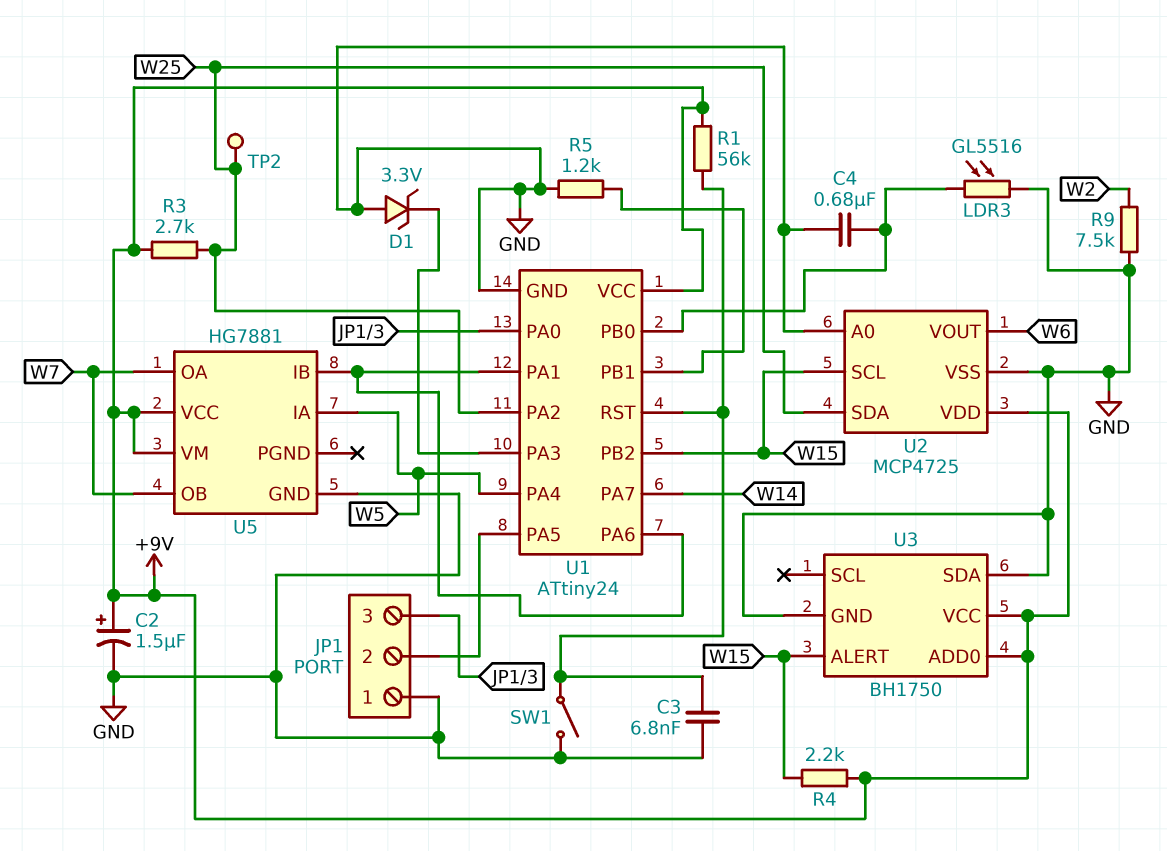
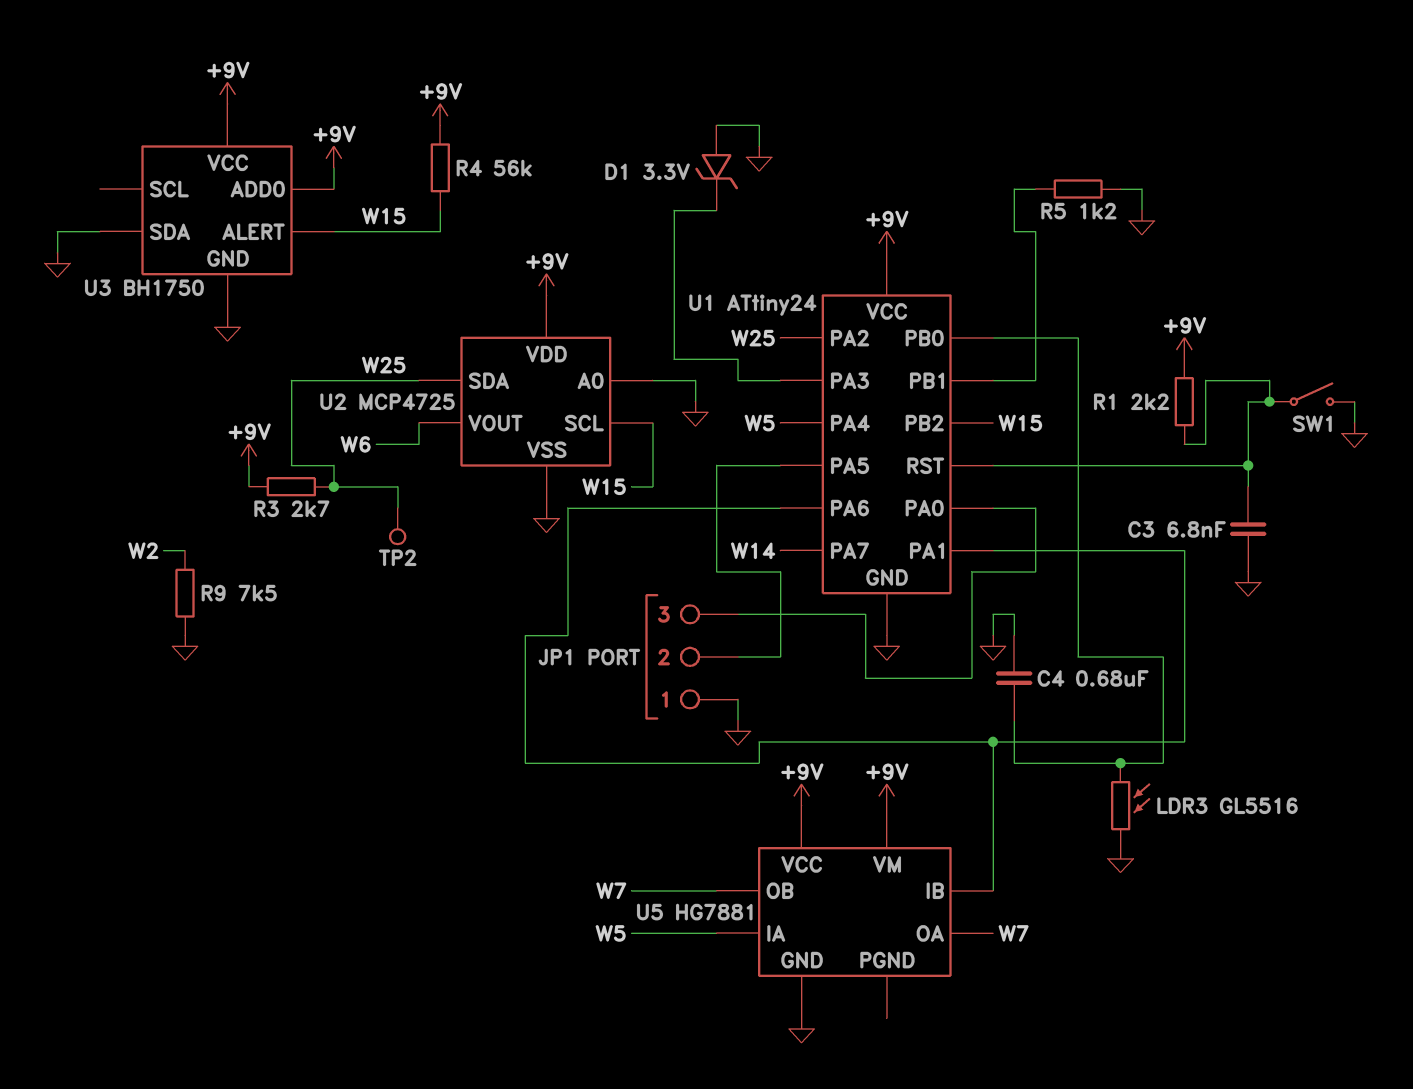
C2: 1.5uF (plus +9V, minus GND) -> none
R1: 56k (+9V, U1/RST) -> 2.2k (+9V, U1/RST)
R4: 2.2k (+9V, W15) -> 56k (+9V, W15)

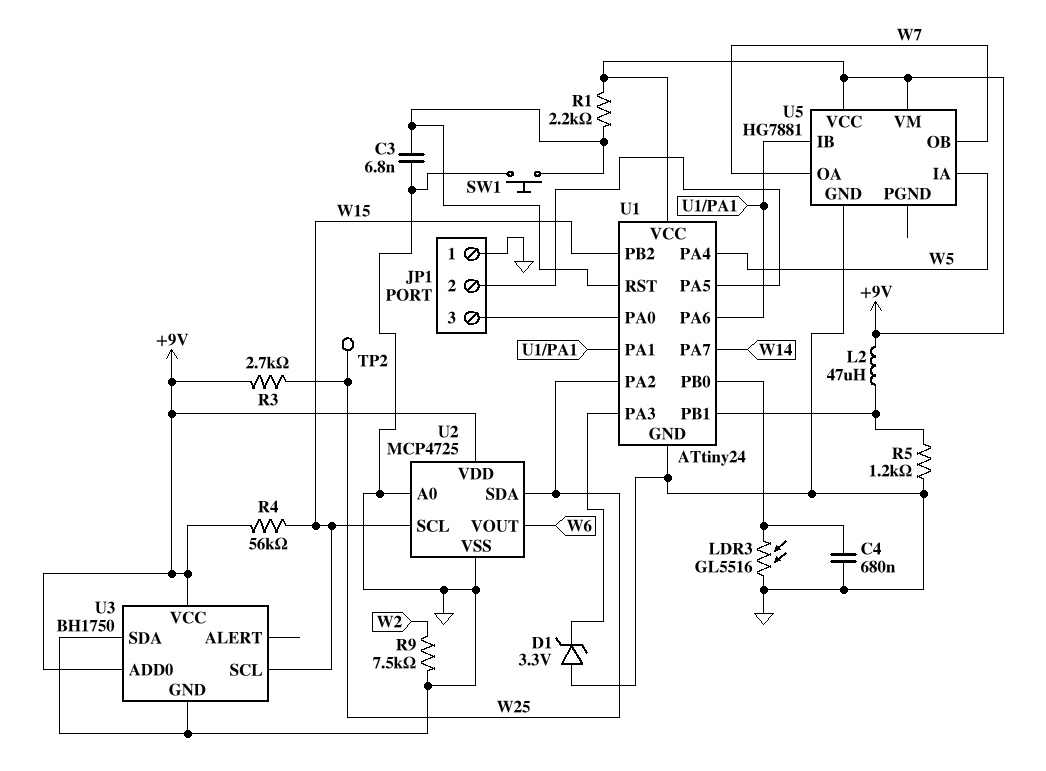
L2: none -> 47uH (+9V, U1/PB1)
SW1: switch (GND, U1/RST) -> button (GND, U1/RST)
U3 pin ALERT: W15 -> none
U3 pin SCL: none -> W15

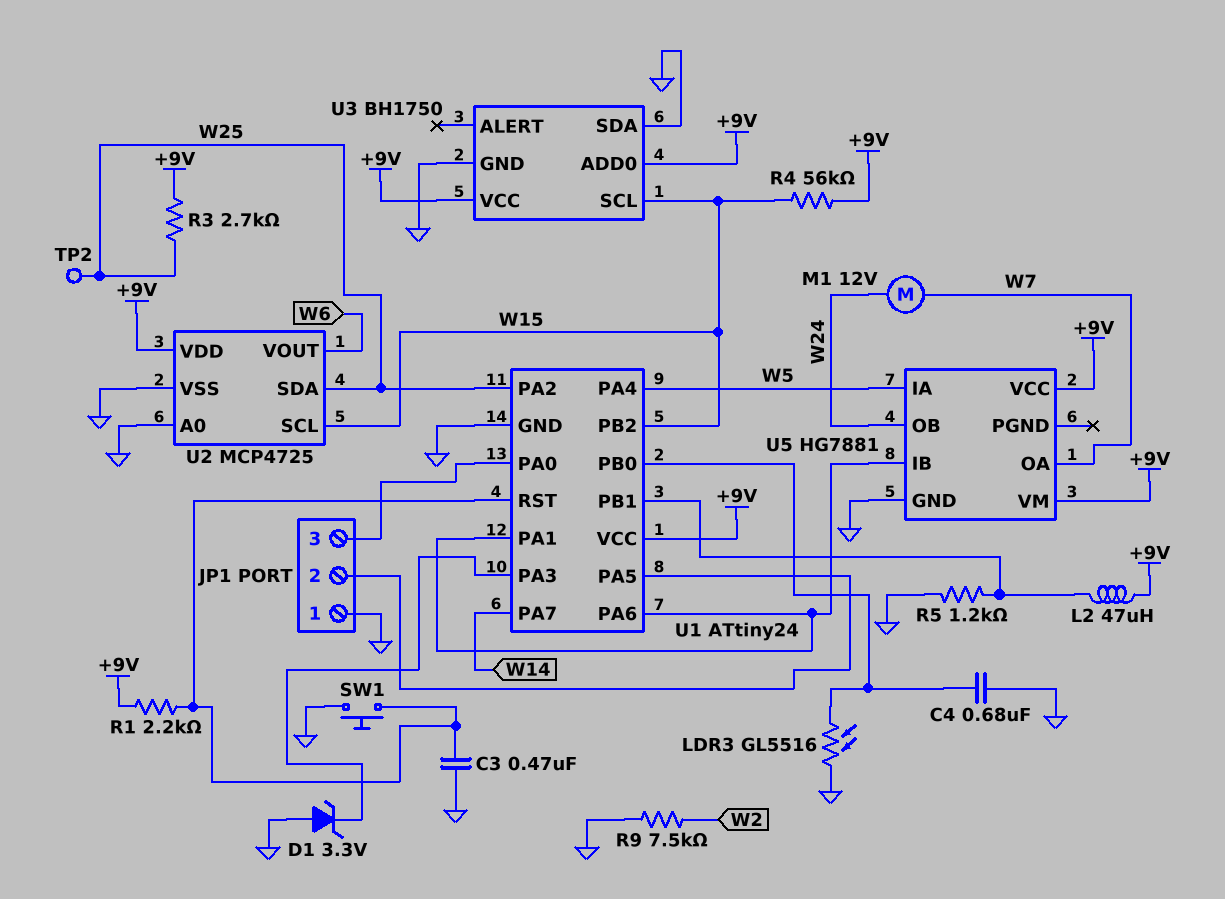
C3: 6.8nF (GND, U1/RST) -> 470nF (GND, U1/RST)
M1: none -> motor 12V (W7, W24)
U5 pin OB: W7 -> W24

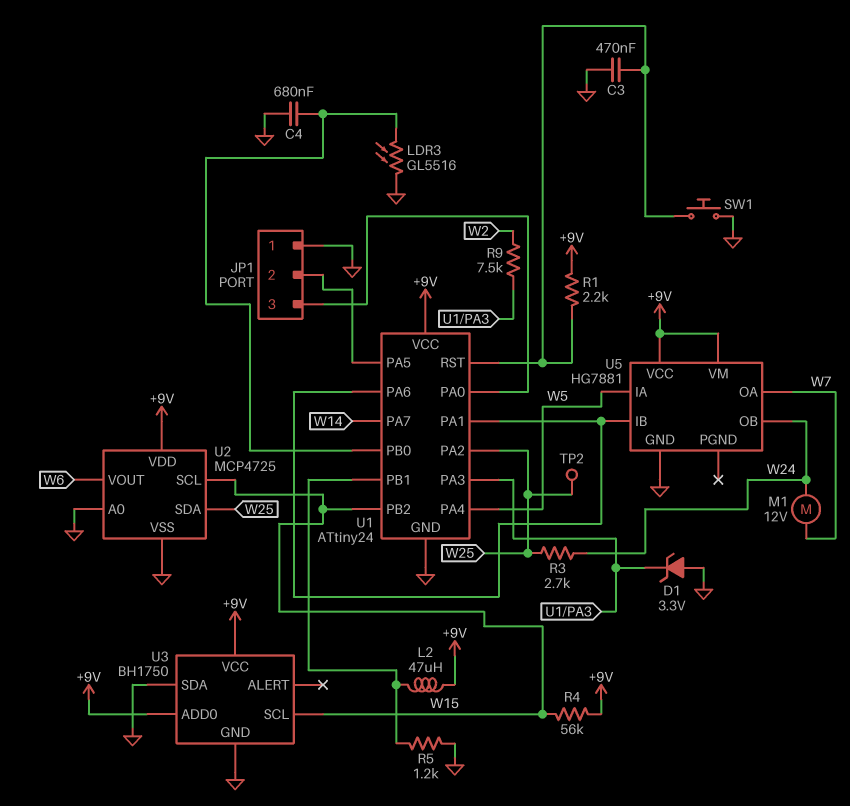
R3: 2.7k (+9V, W25) -> 2.7k (W24, W25)
R9: 7.5k (GND, W2) -> 7.5k (U1/PA3, W2)

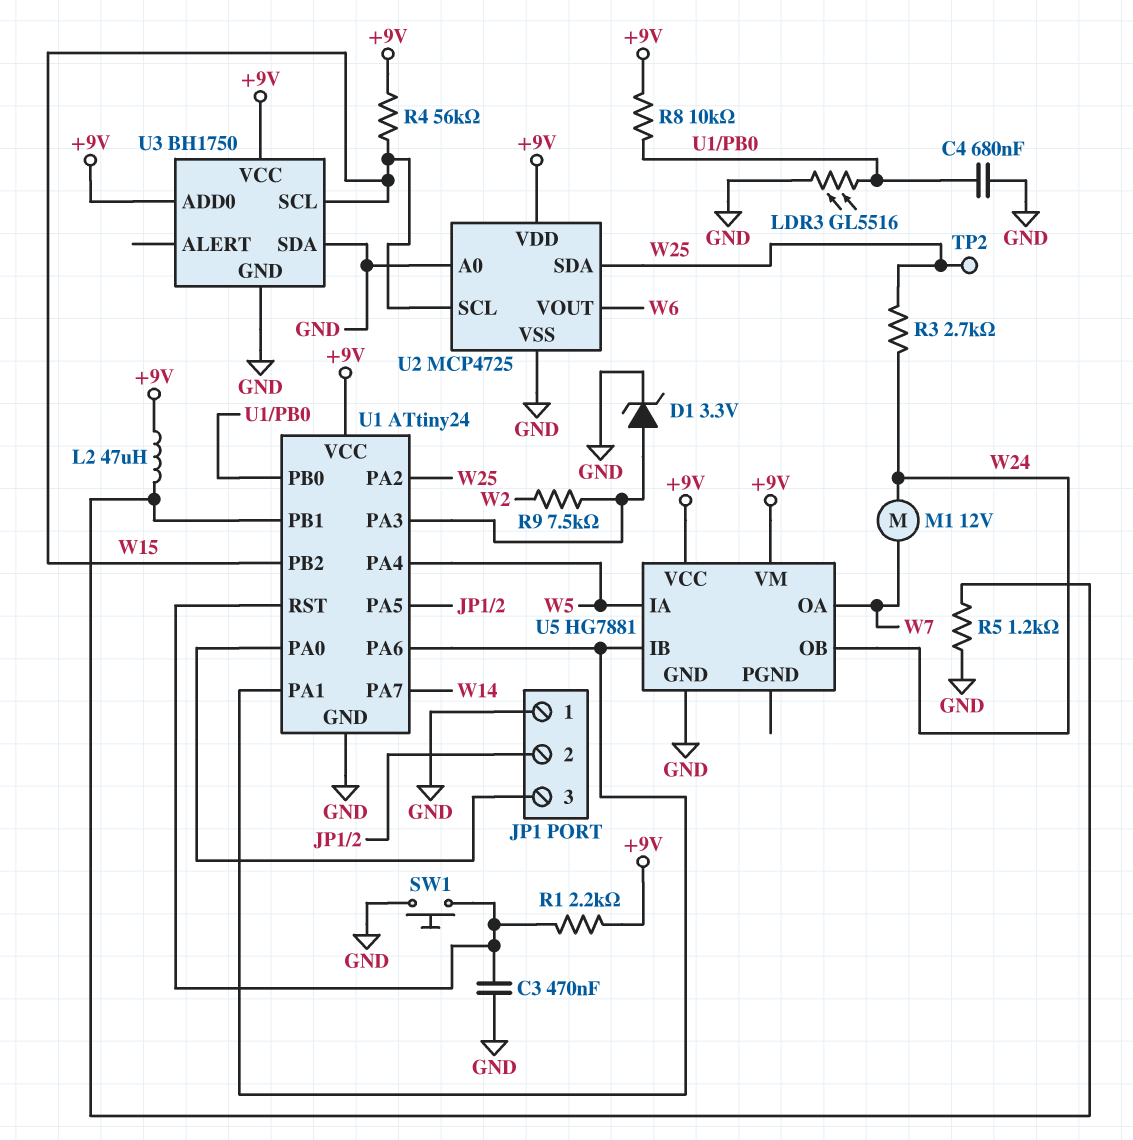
D1: zener 3.3V (A GND, K U1/PA3) -> zener 3.3V (A U1/PA3, K GND)
R8: none -> 10k (+9V, U1/PB0)

